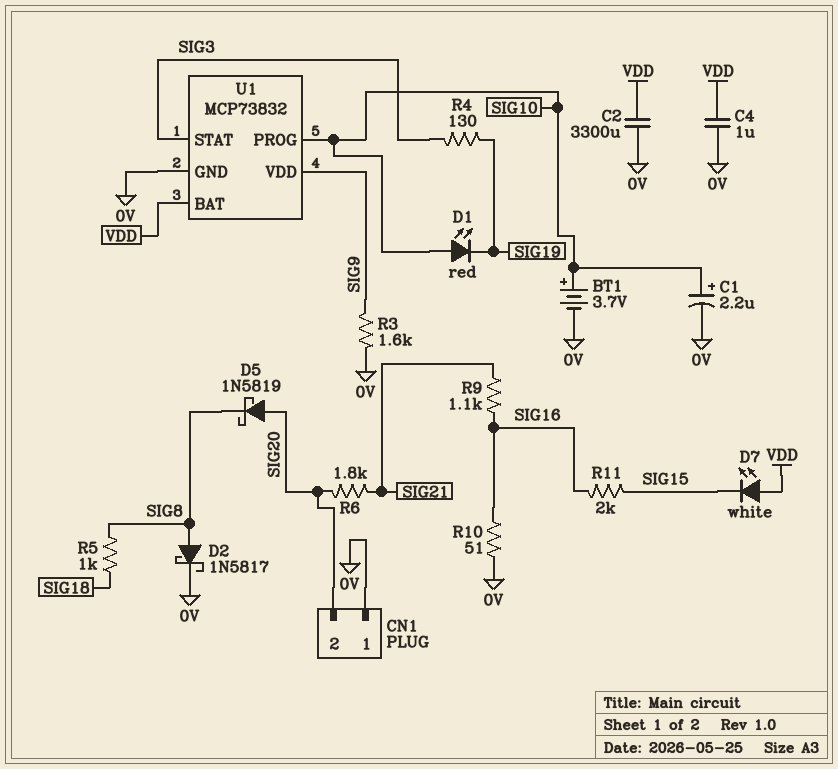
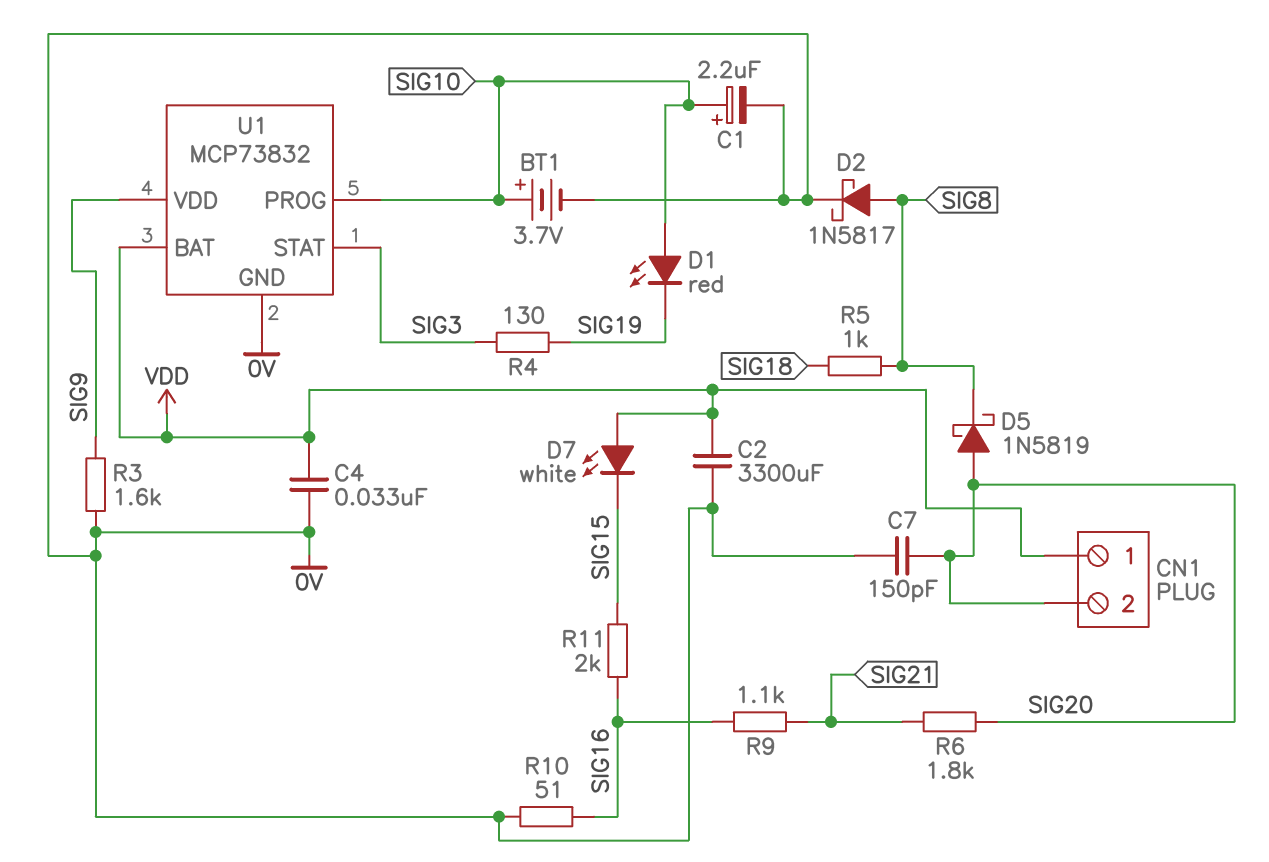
C4: 1uF (0V, VDD) -> 33nF (0V, VDD)
C7: none -> 150pF (0V, SIG20)
CN1 pin 1: 0V -> VDD

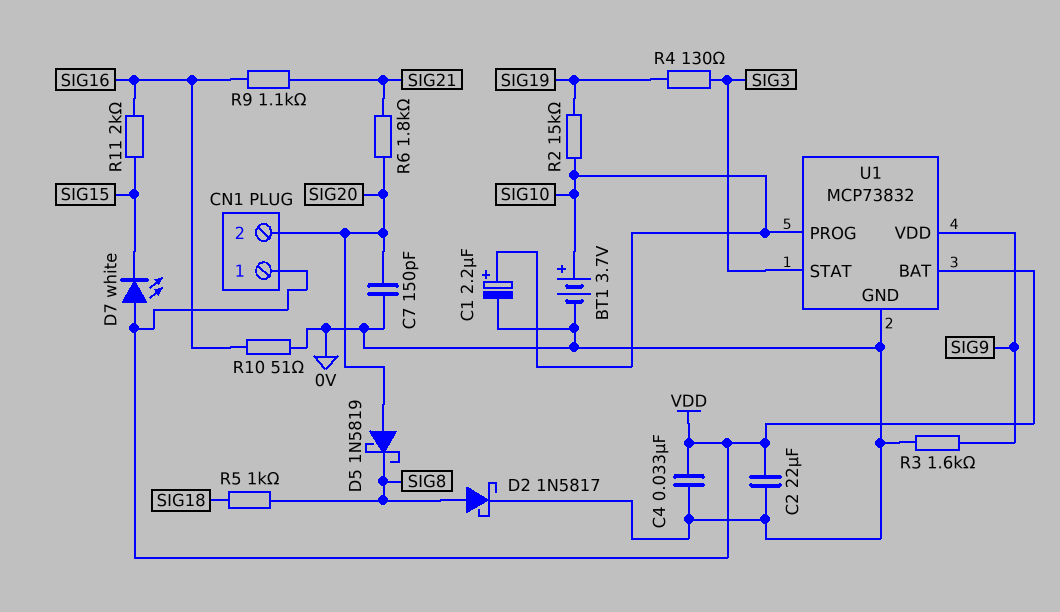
C2: 3300uF (0V, VDD) -> 22uF (0V, VDD)
D1: LED red (A SIG10, K SIG19) -> none
R2: none -> 15k (SIG10, SIG19)

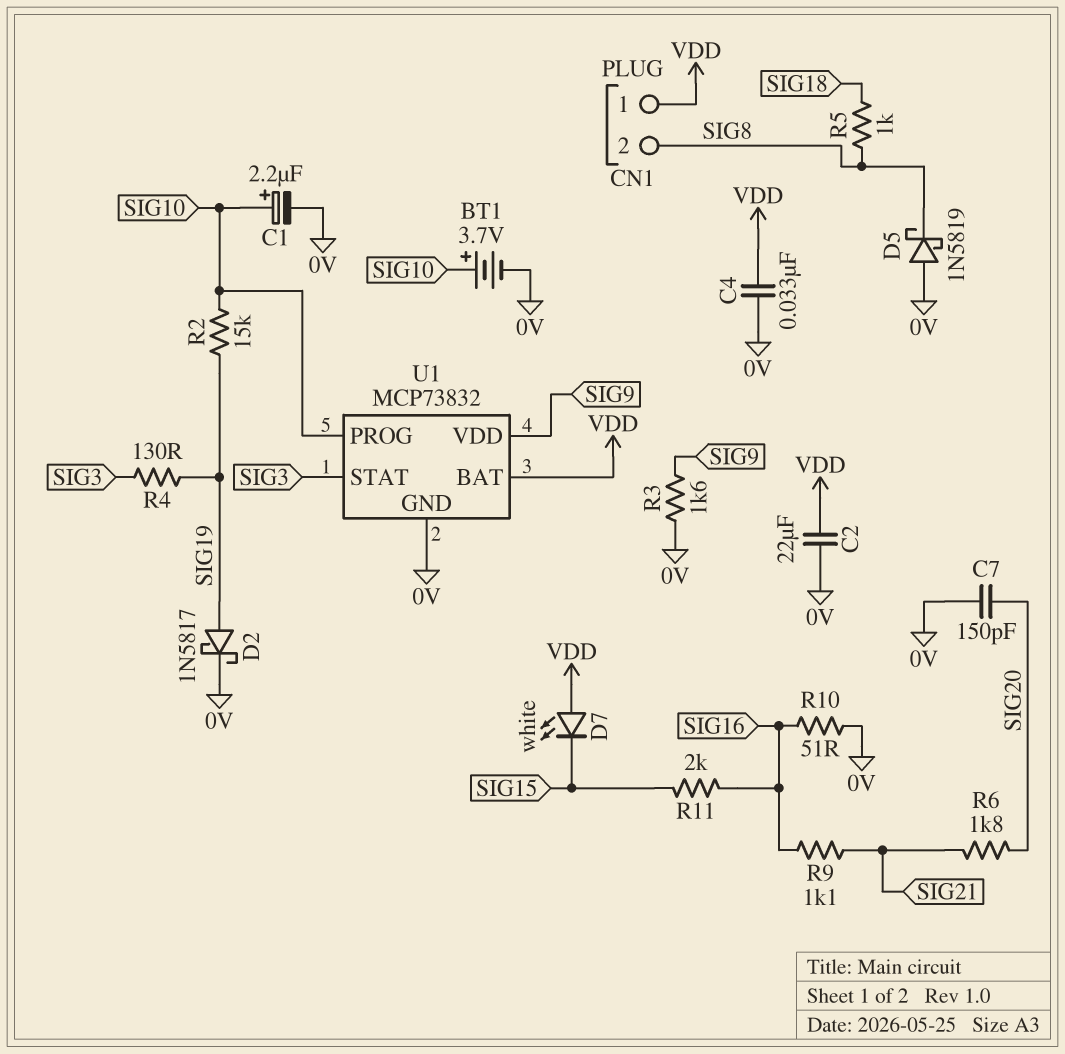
CN1 pin 2: SIG20 -> SIG8
D2: schottky 1N5817 (A SIG8, K 0V) -> schottky 1N5817 (A SIG19, K 0V)
D5: schottky 1N5819 (A SIG20, K SIG8) -> schottky 1N5819 (A 0V, K SIG8)

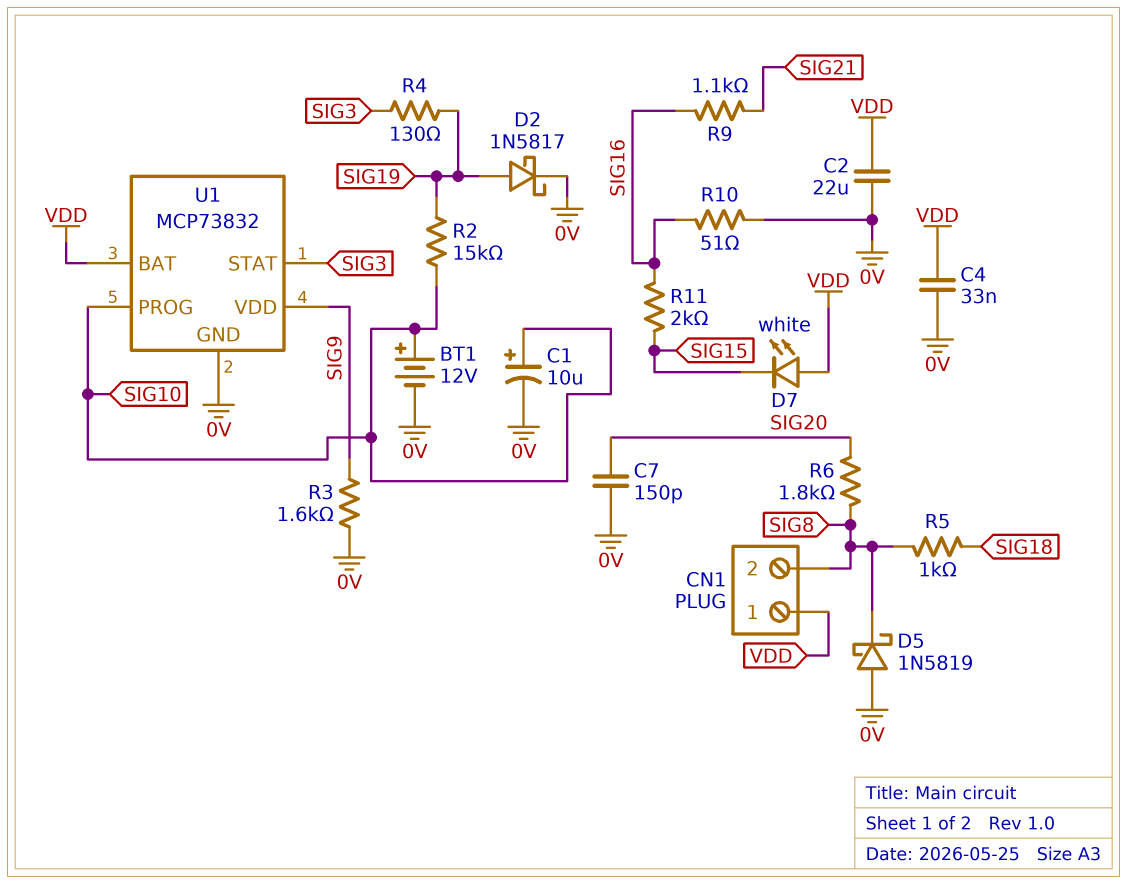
BT1: 3.7V (plus SIG10, minus 0V) -> 12V (plus SIG10, minus 0V)
C1: 2.2uF (plus SIG10, minus 0V) -> 10uF (plus SIG10, minus 0V)
R6: 1.8k (SIG20, SIG21) -> 1.8k (SIG8, SIG20)

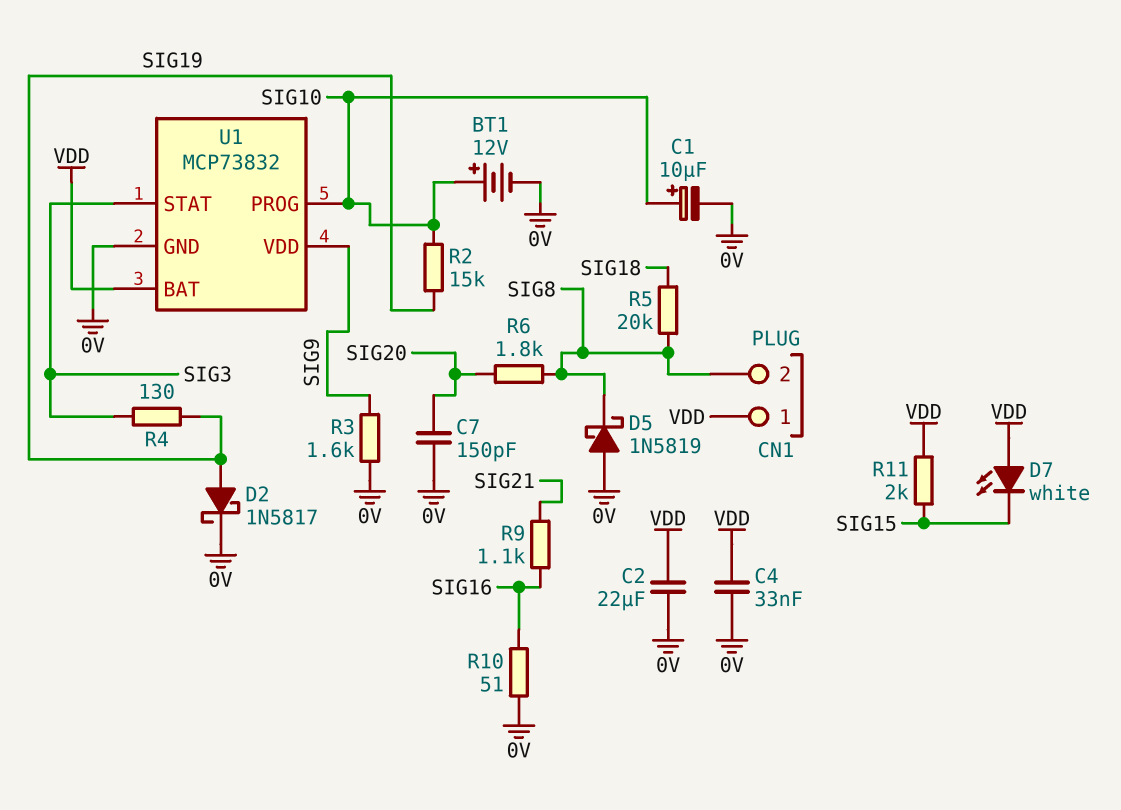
R5: 1k (SIG8, SIG18) -> 20k (SIG8, SIG18)
R11: 2k (SIG15, SIG16) -> 2k (SIG15, VDD)

